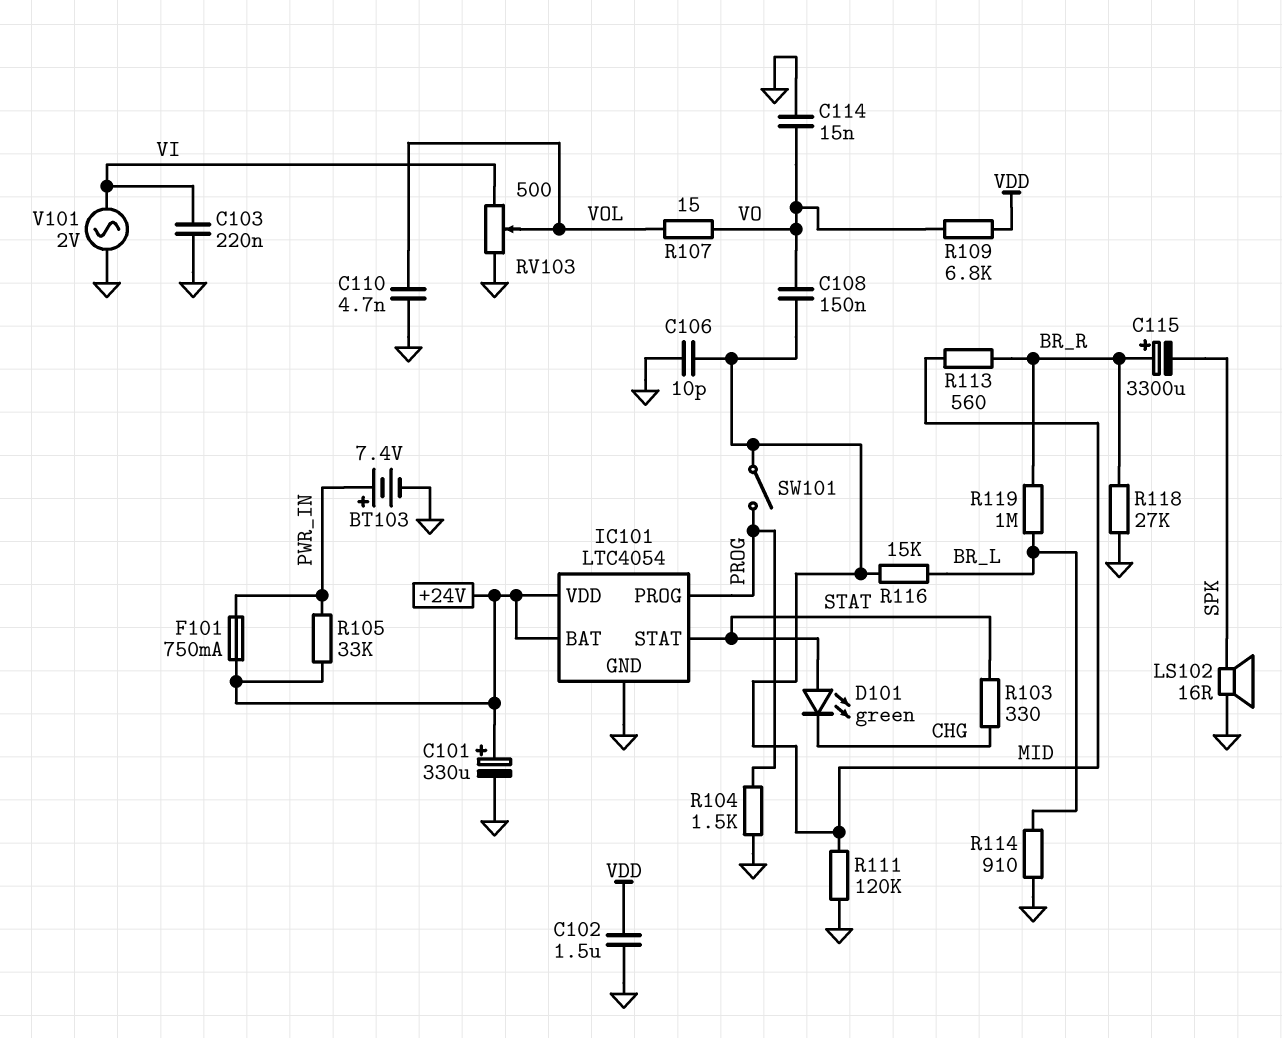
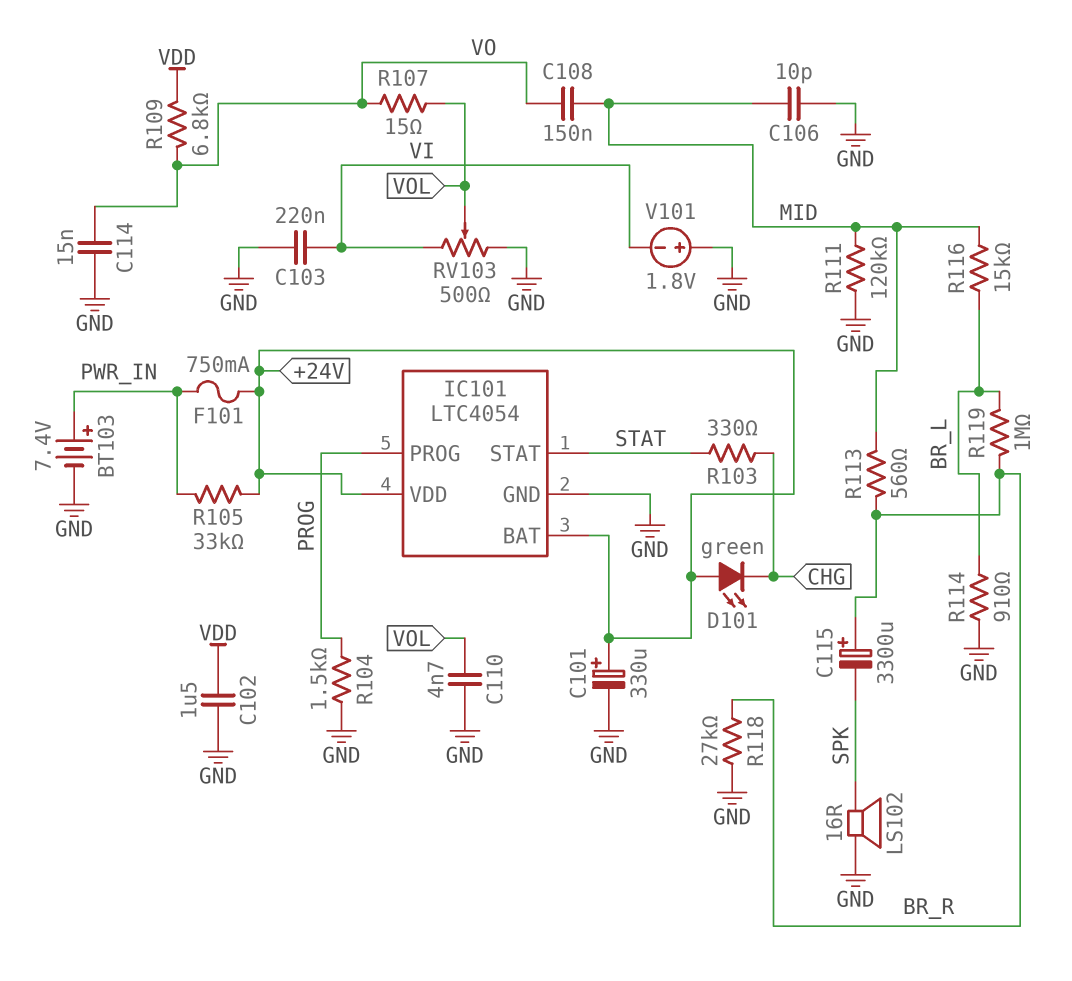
D101: LED green (A STAT, K CHG) -> LED green (A +24V, K CHG)
SW101: switch (MID, PROG) -> none
V101: AC 2V (GND, VI) -> 1.8V (plus GND, minus VI)

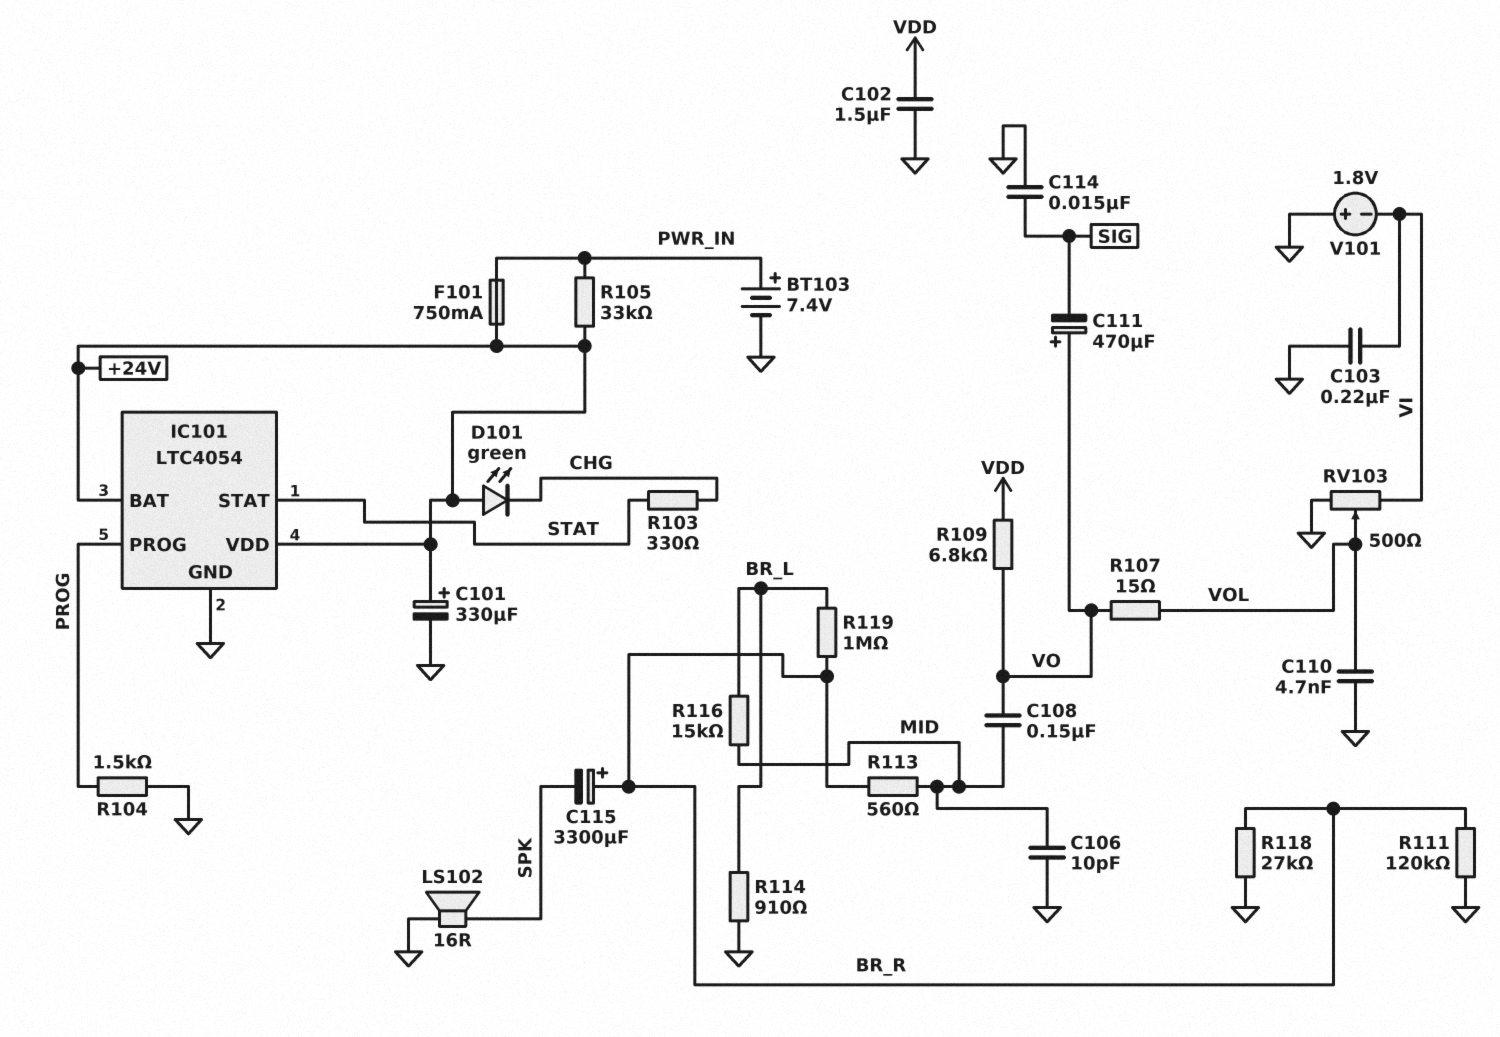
C111: none -> 470uF (plus VO, minus SIG)
C114: 15nF (GND, VO) -> 15nF (GND, SIG)
R111: 120k (GND, MID) -> 120k (BR_R, GND)

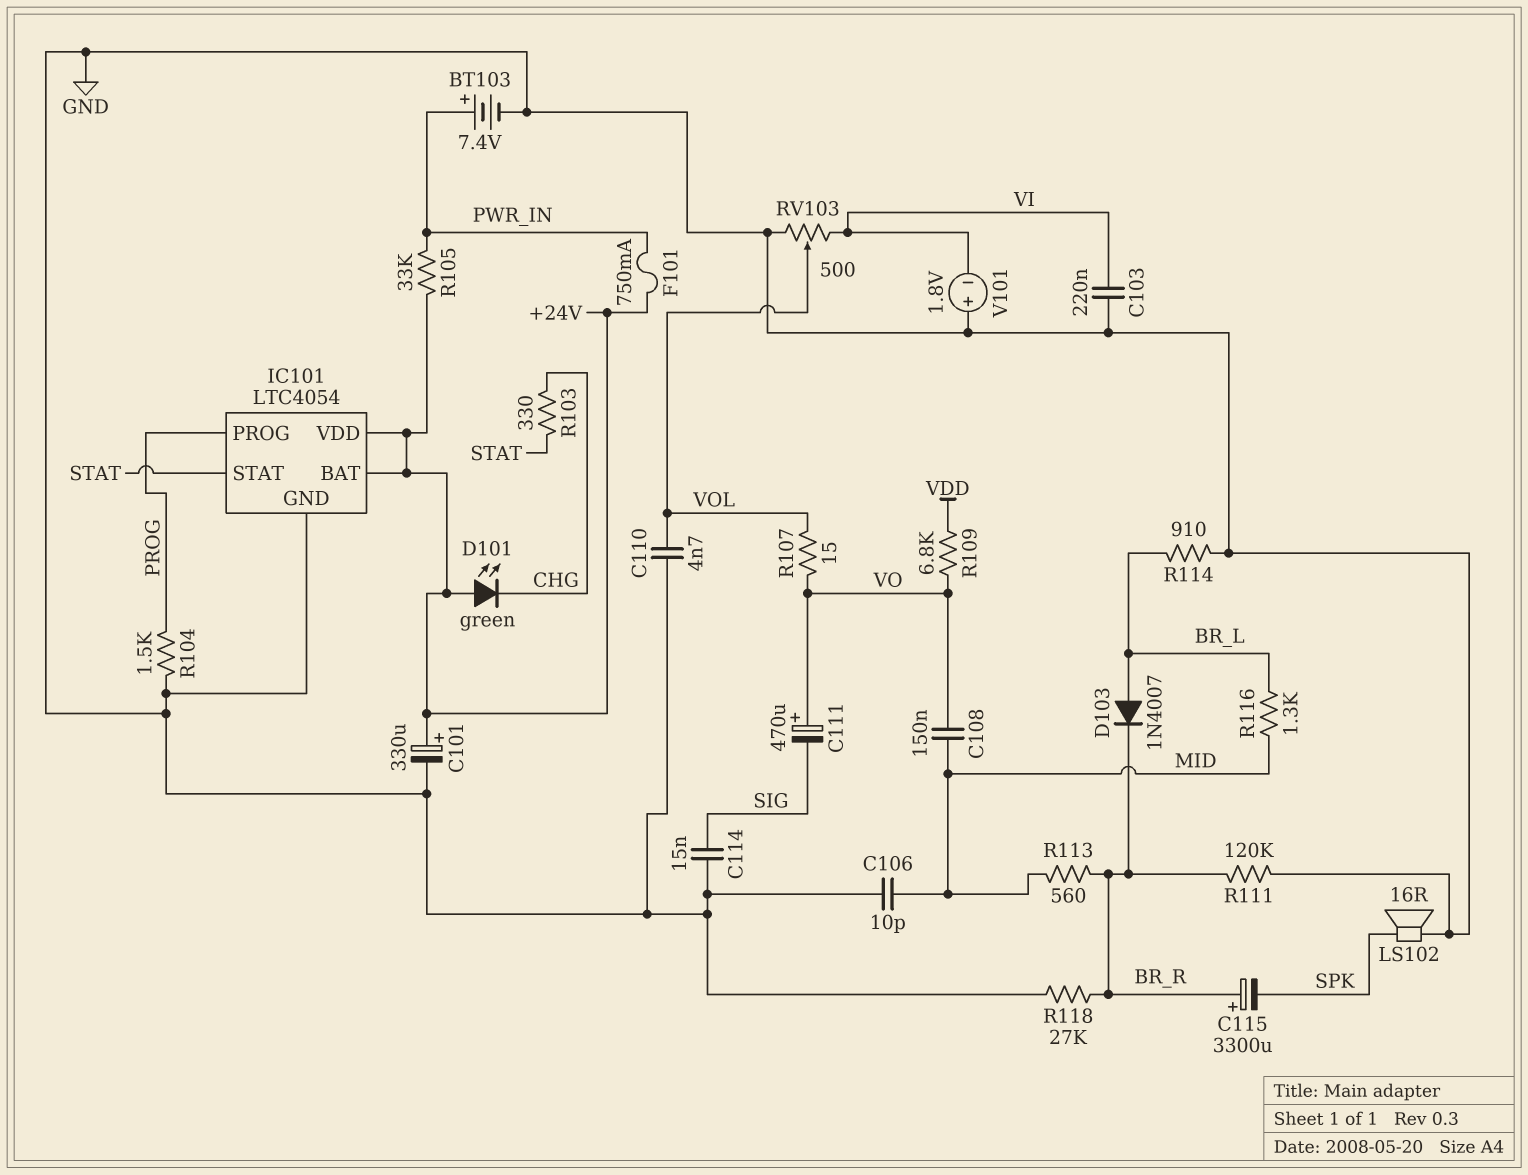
C102: 1.5uF (GND, VDD) -> none
D103: none -> diode 1N4007 (A BR_L, K BR_R)
R116: 15k (BR_L, MID) -> 1.3k (BR_L, MID)
R119: 1M (BR_L, BR_R) -> none

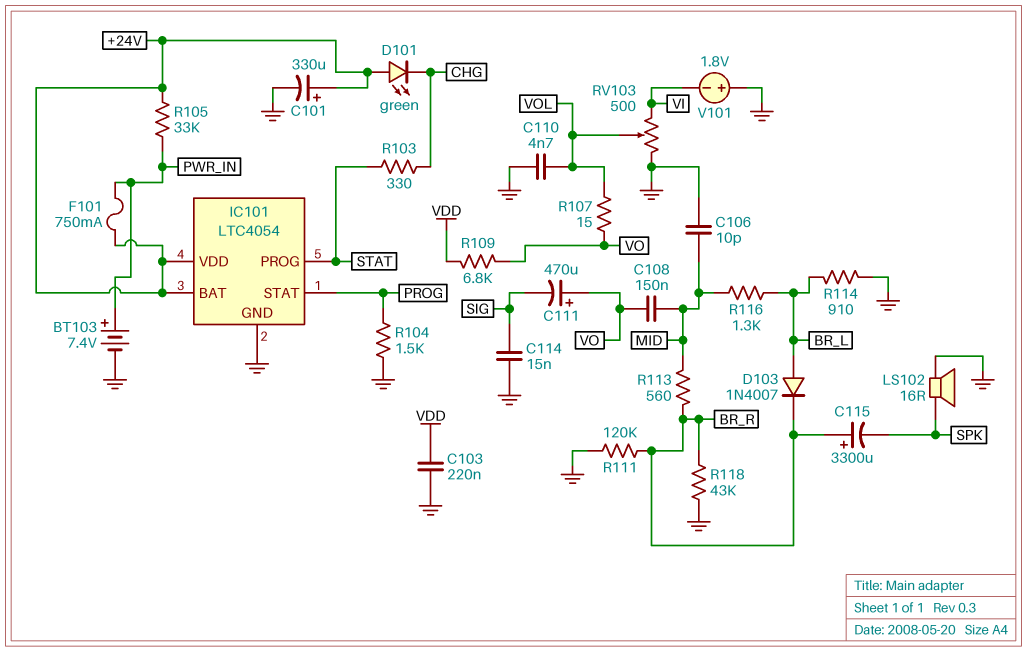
C103: 220nF (GND, VI) -> 220nF (GND, VDD)
IC101 pin PROG: PROG -> STAT
IC101 pin STAT: STAT -> PROG
R118: 27k (BR_R, GND) -> 43k (BR_R, GND)

